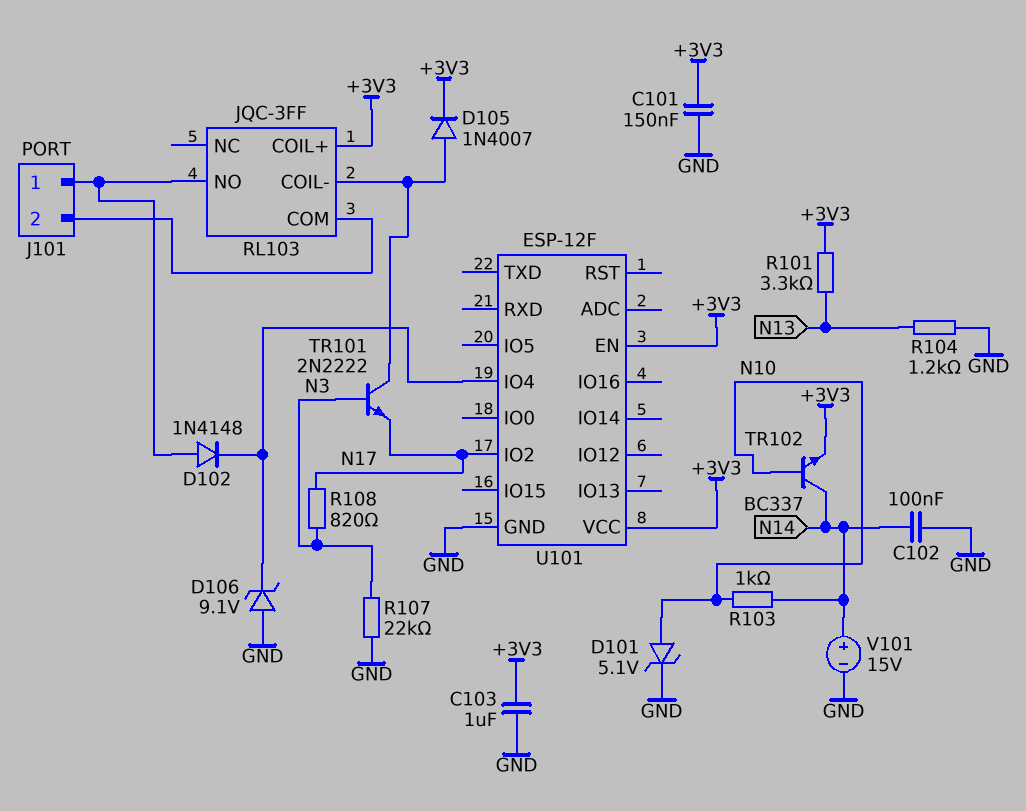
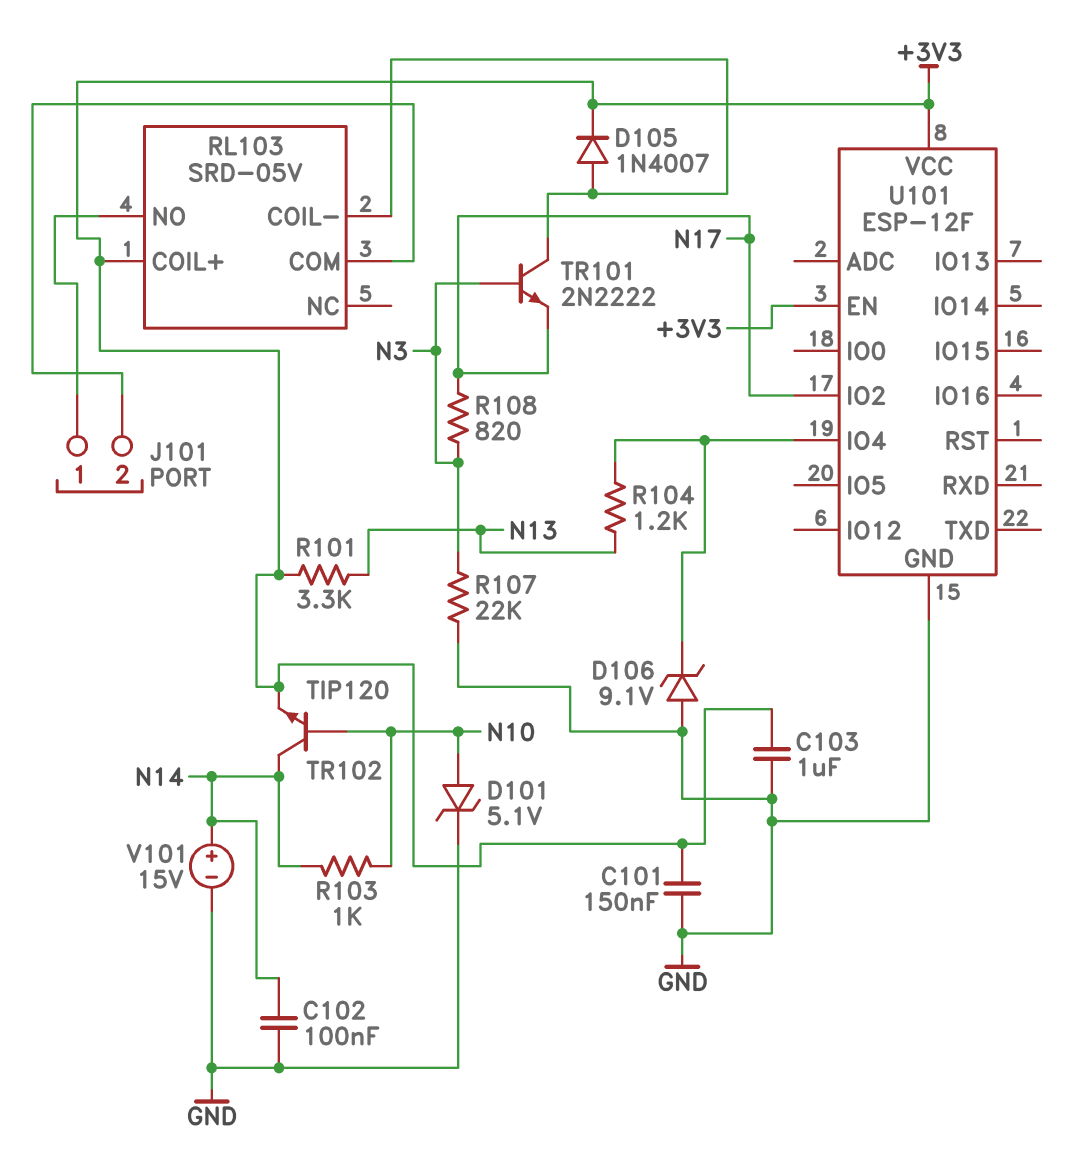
D102: diode 1N4148 (A J101/1, K U101/IO4) -> none
R104: 1.2k (GND, N13) -> 1.2k (N13, U101/IO4)
RL103: JQC-3FF -> SRD-05V
TR102: NPN BC337 (B N10, C N14, E +3V3) -> NPN TIP120 (B N10, C N14, E +3V3)

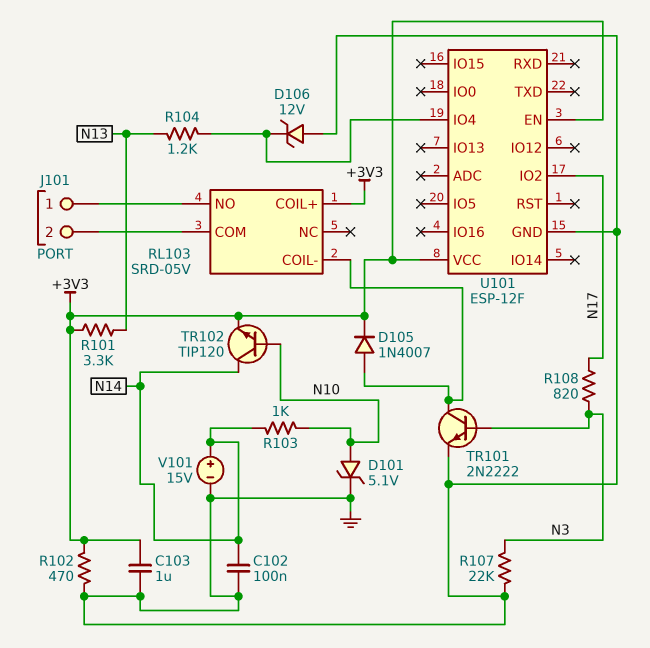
C101: 150nF (+3V3, GND) -> none
D106: zener 9.1V (A GND, K U101/IO4) -> zener 12V (A GND, K U101/IO4)
R102: none -> 470 (+3V3, GND)
TR101: NPN 2N2222 (B N3, C RL103/COIL-, E N17) -> NPN 2N2222 (B N3, C RL103/COIL-, E GND)

